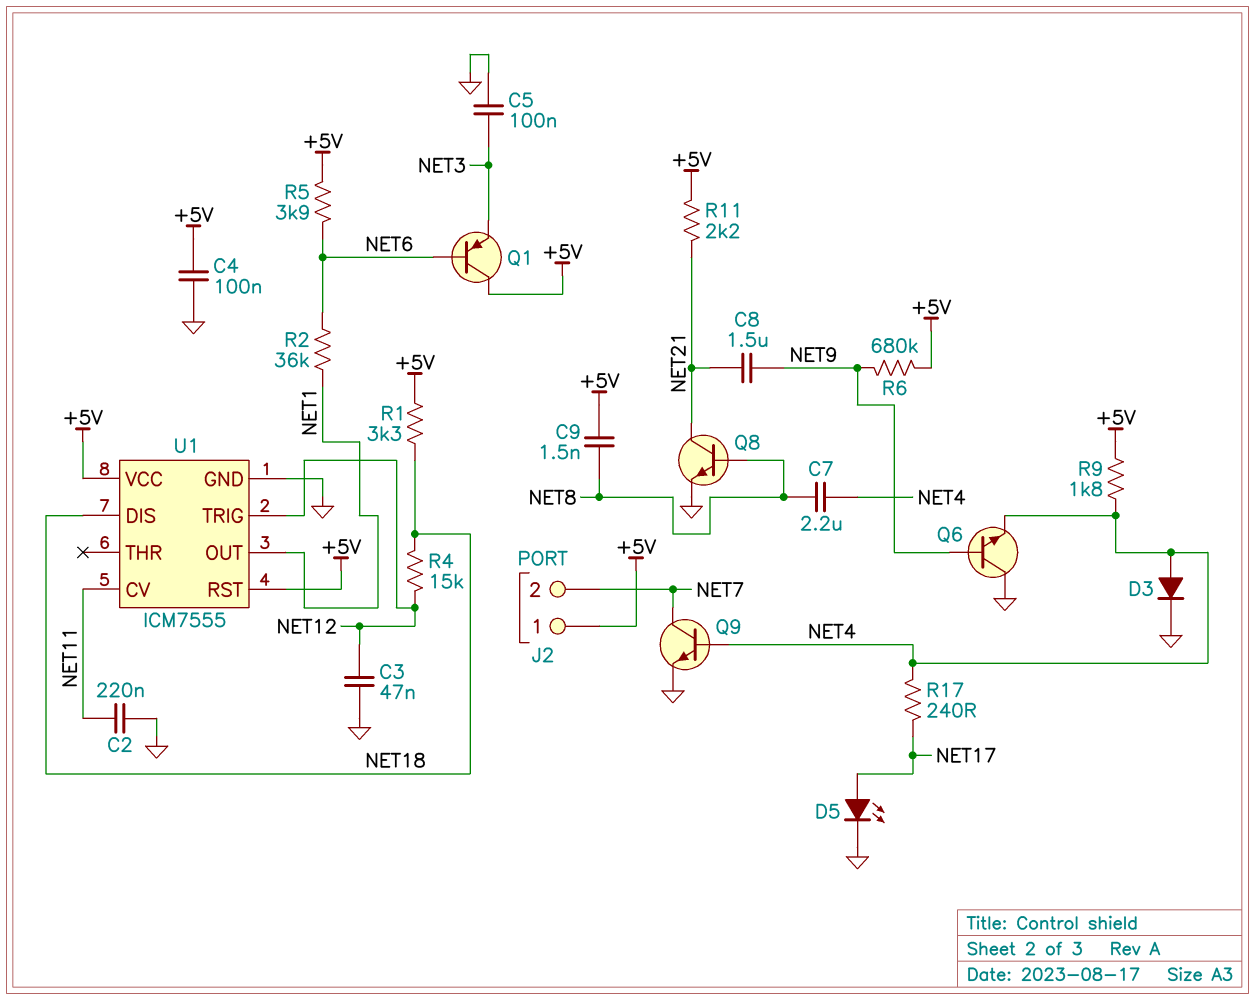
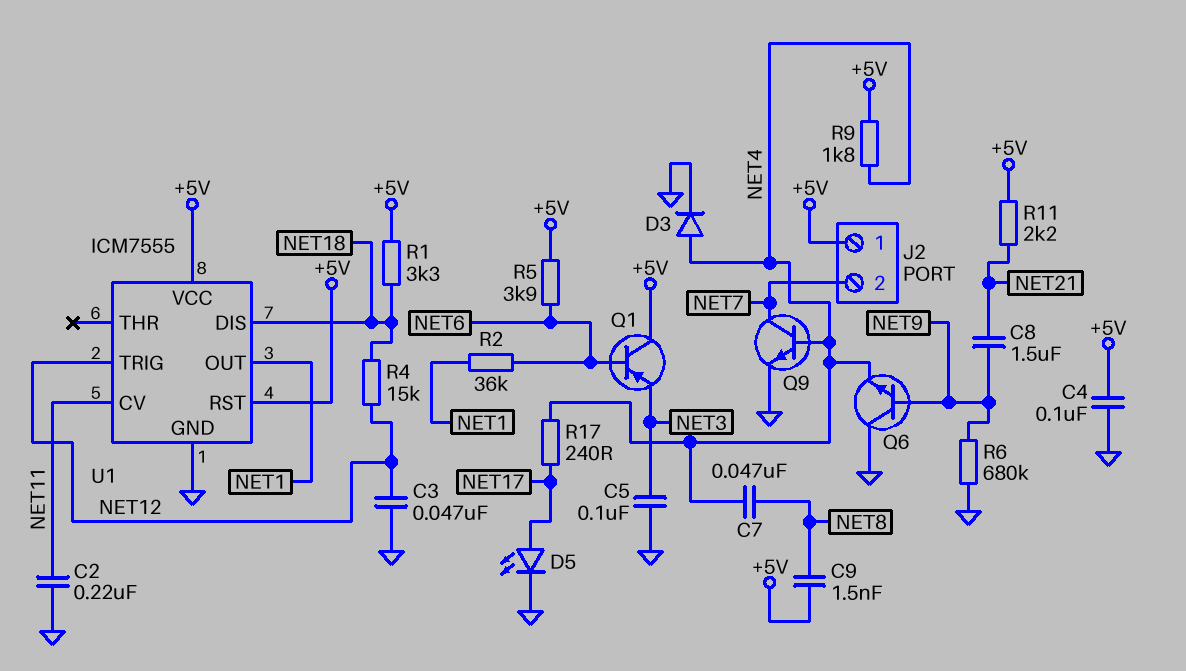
C7: 2.2uF (NET4, NET8) -> 47nF (NET4, NET8)
Q8: NPN (B NET8, C NET21, E GND) -> none
R6: 680k (+5V, NET9) -> 680k (GND, NET9)

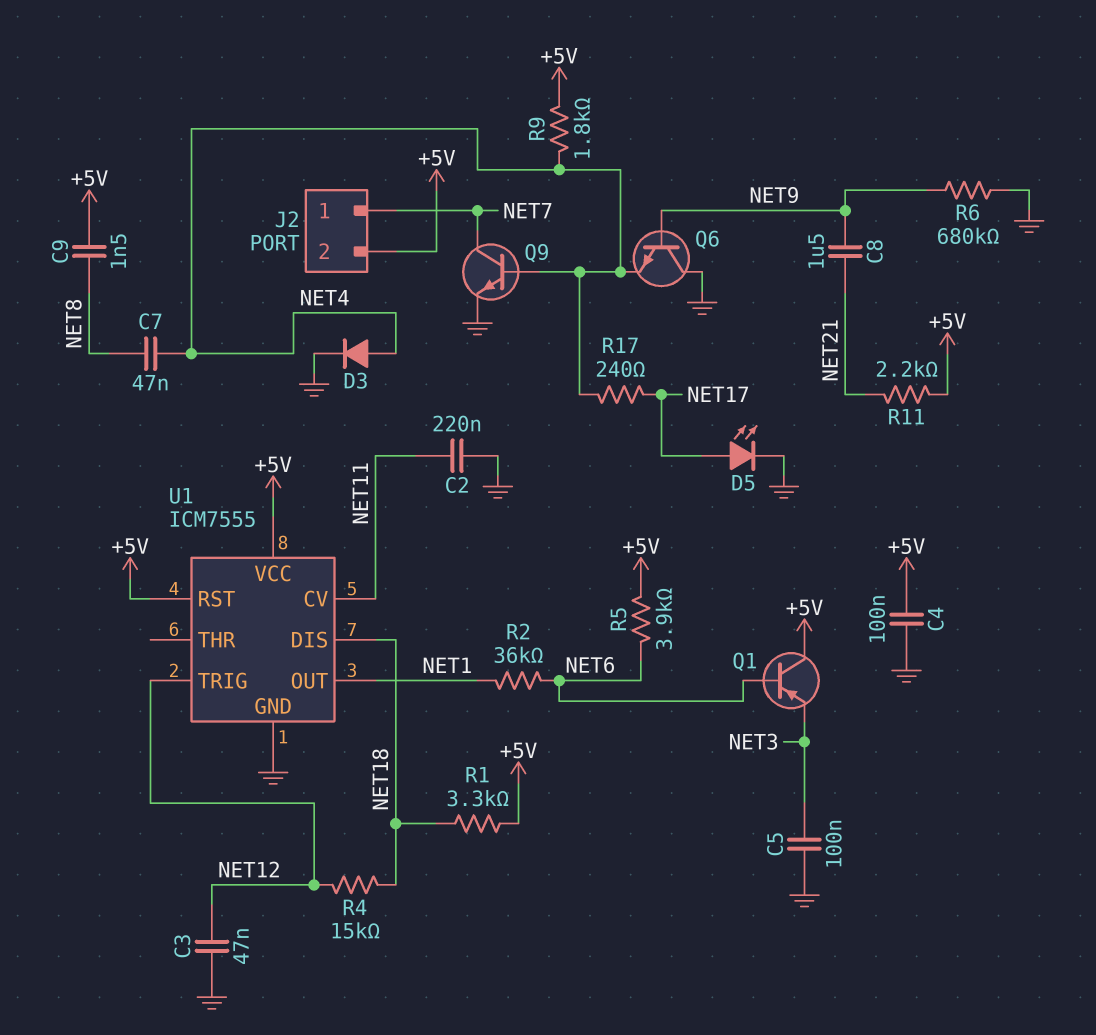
J2 pin 1: +5V -> NET7
J2 pin 2: NET7 -> +5V

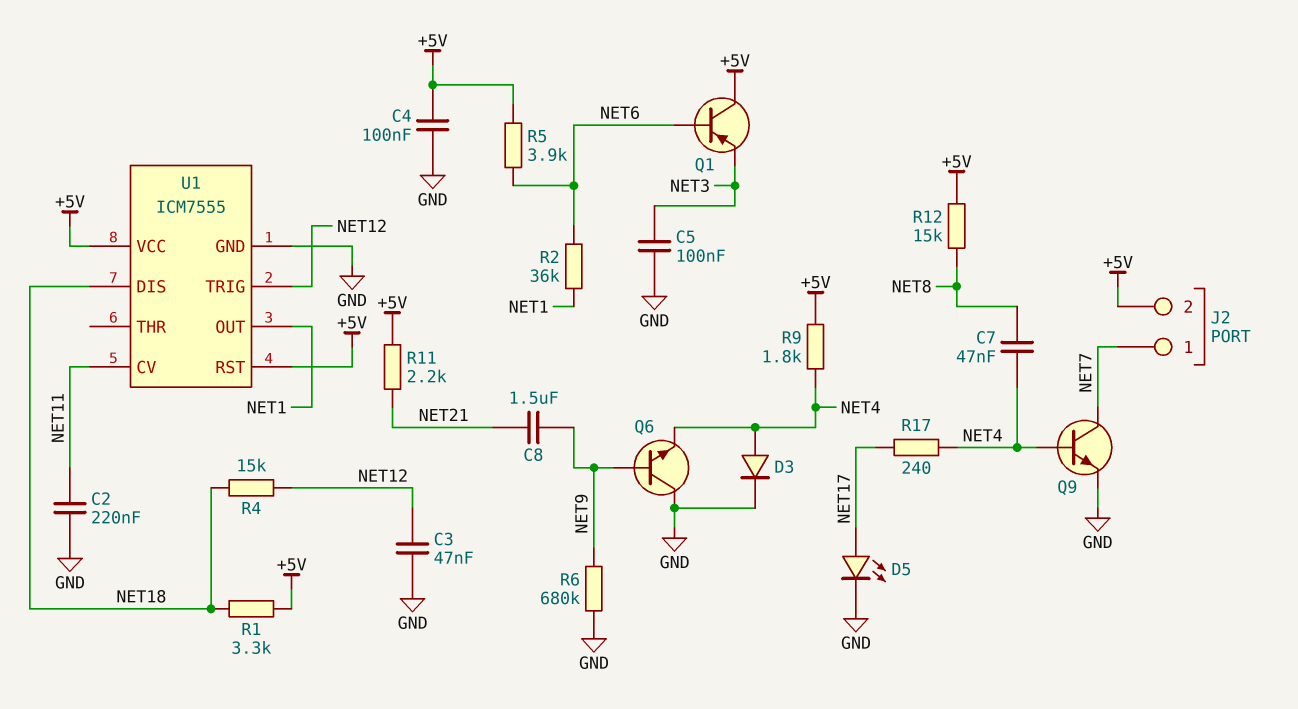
C9: 1.5nF (+5V, NET8) -> none
R12: none -> 15k (+5V, NET8)

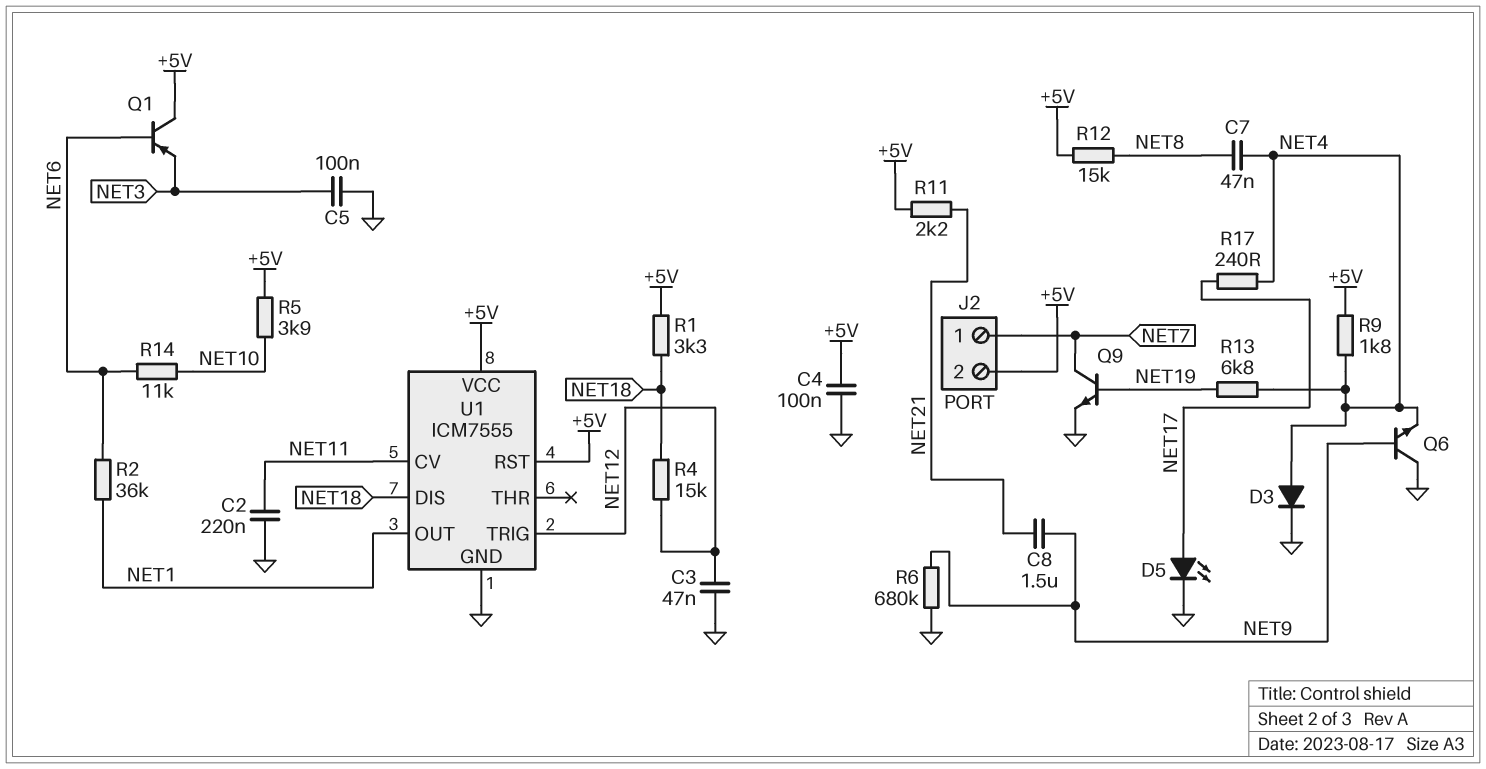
Q9: NPN (B NET4, C NET7, E GND) -> NPN (B NET19, C NET7, E GND)
R5: 3.9k (+5V, NET6) -> 3.9k (+5V, NET10)
R13: none -> 6.8k (NET4, NET19)
R14: none -> 11k (NET6, NET10)

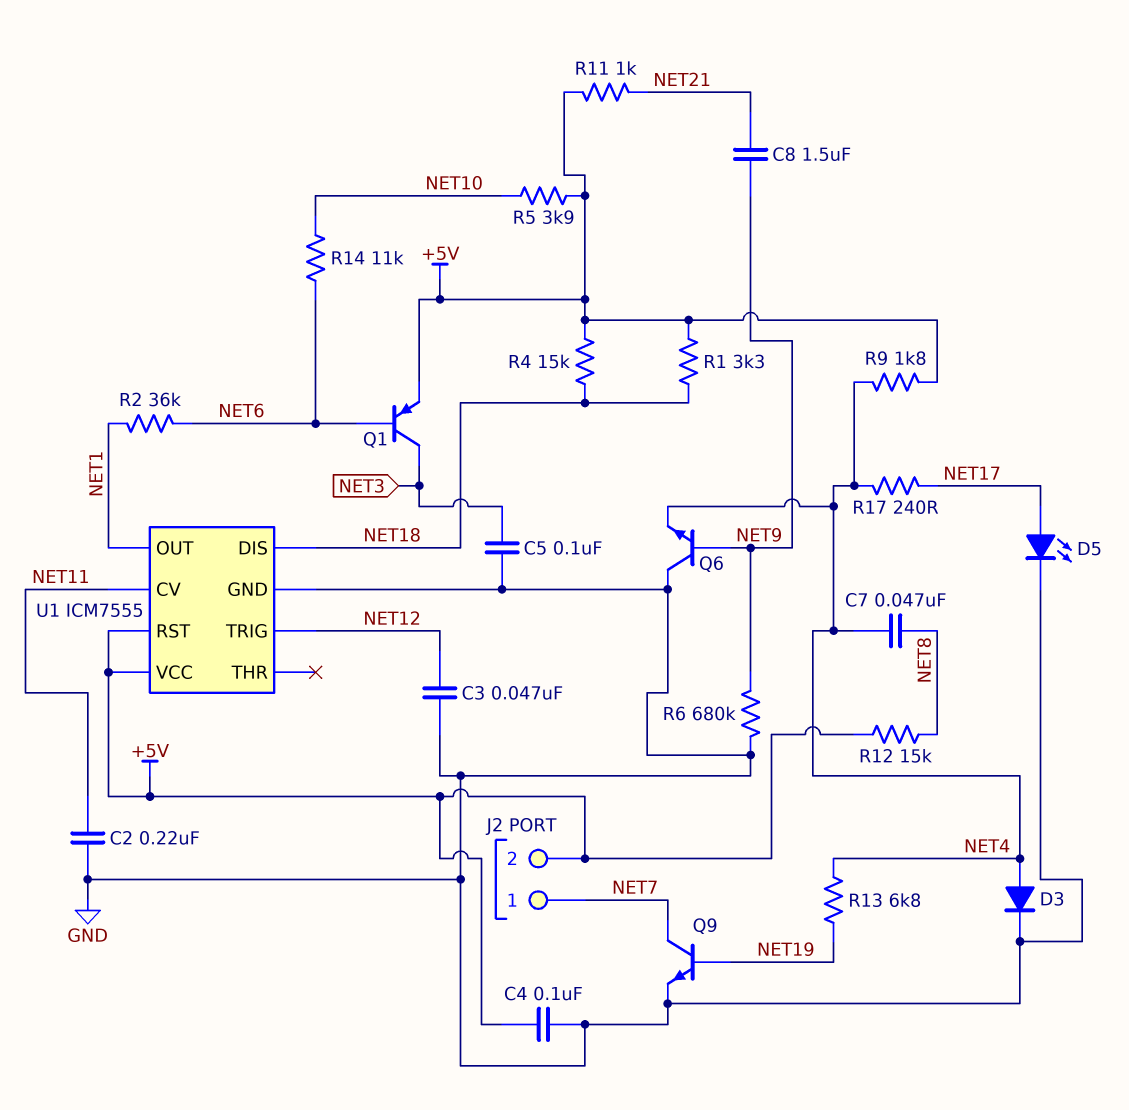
Q1: PNP (B NET6, C +5V, E NET3) -> PNP (B NET6, C NET3, E +5V)
R4: 15k (NET12, NET18) -> 15k (+5V, NET18)
R11: 2.2k (+5V, NET21) -> 1k (+5V, NET21)

